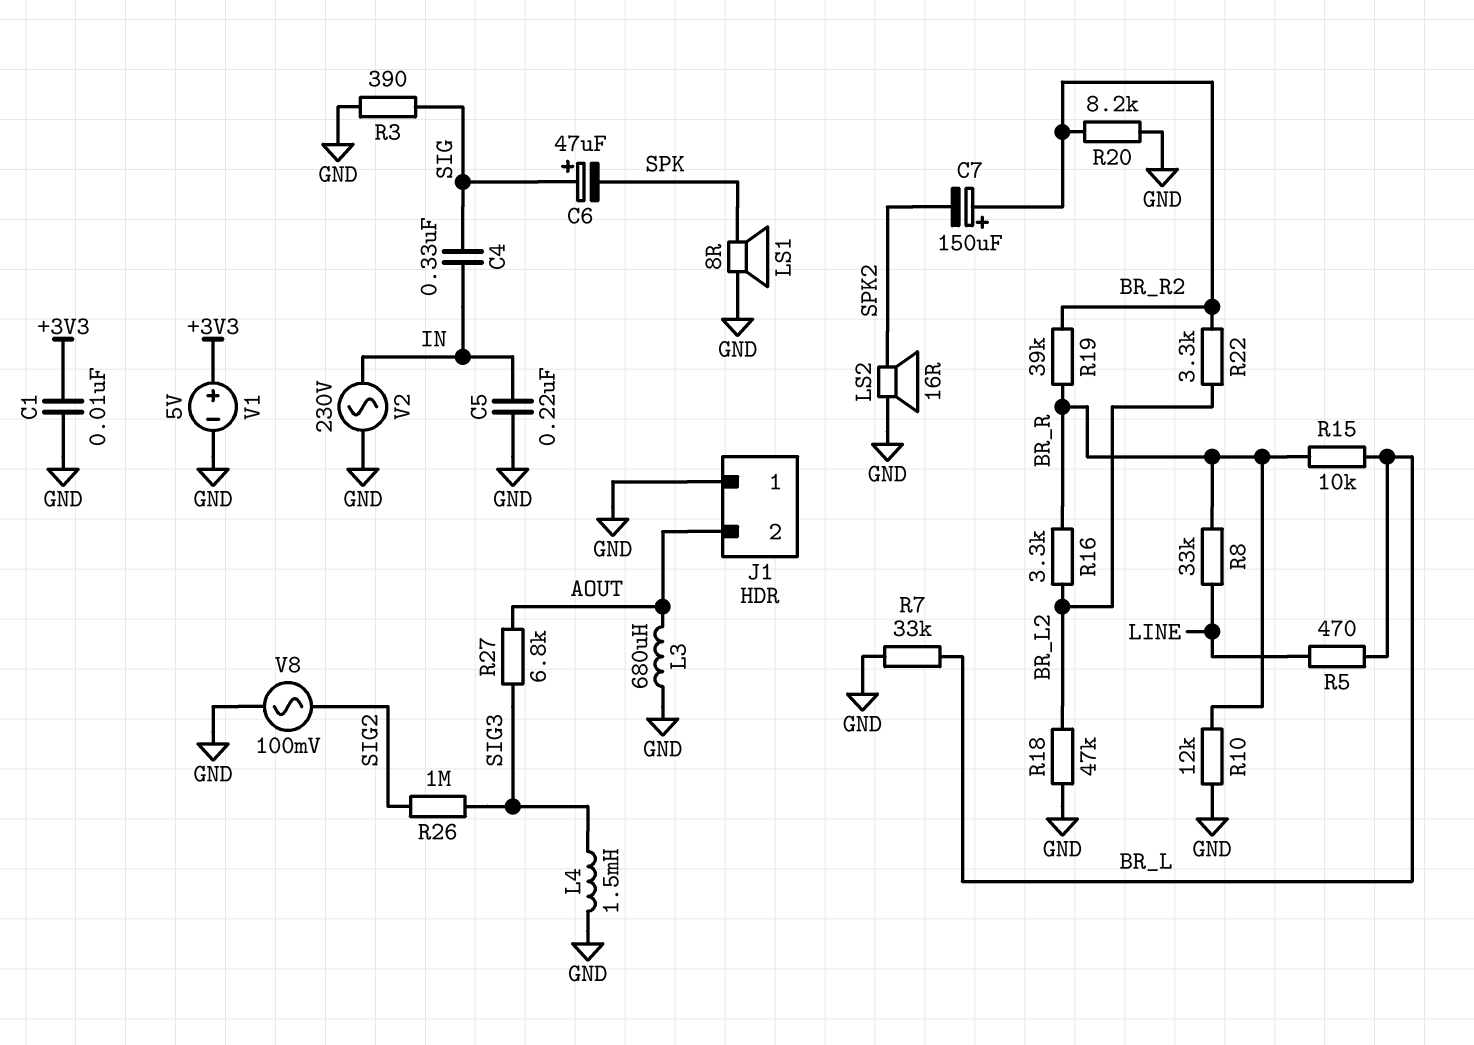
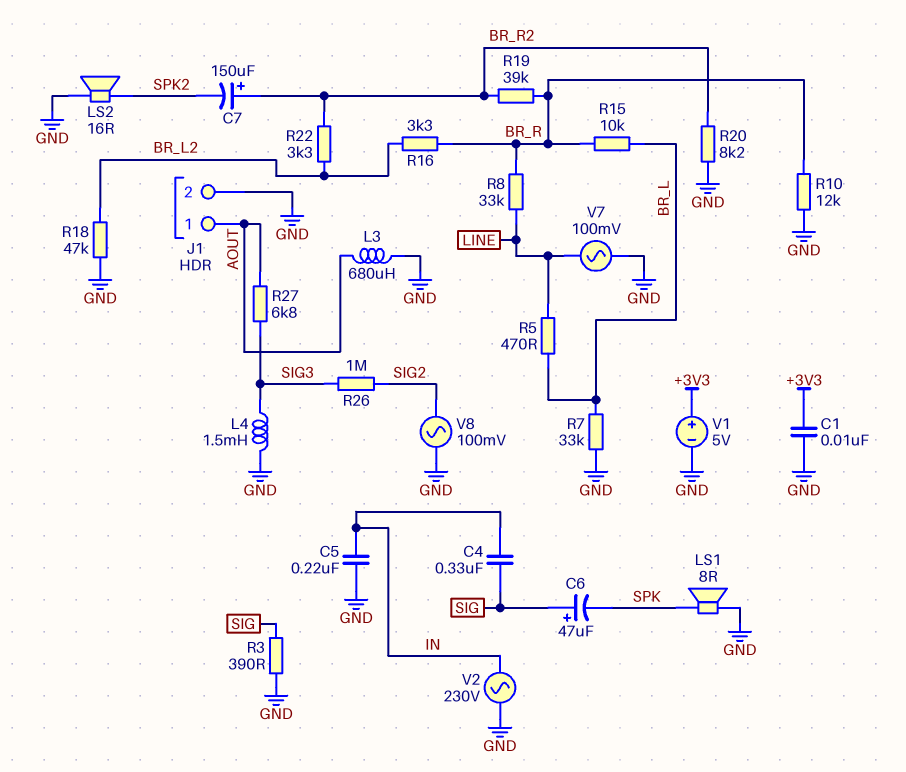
J1 pin 1: GND -> AOUT
J1 pin 2: AOUT -> GND
V7: none -> AC 100mV (GND, LINE)

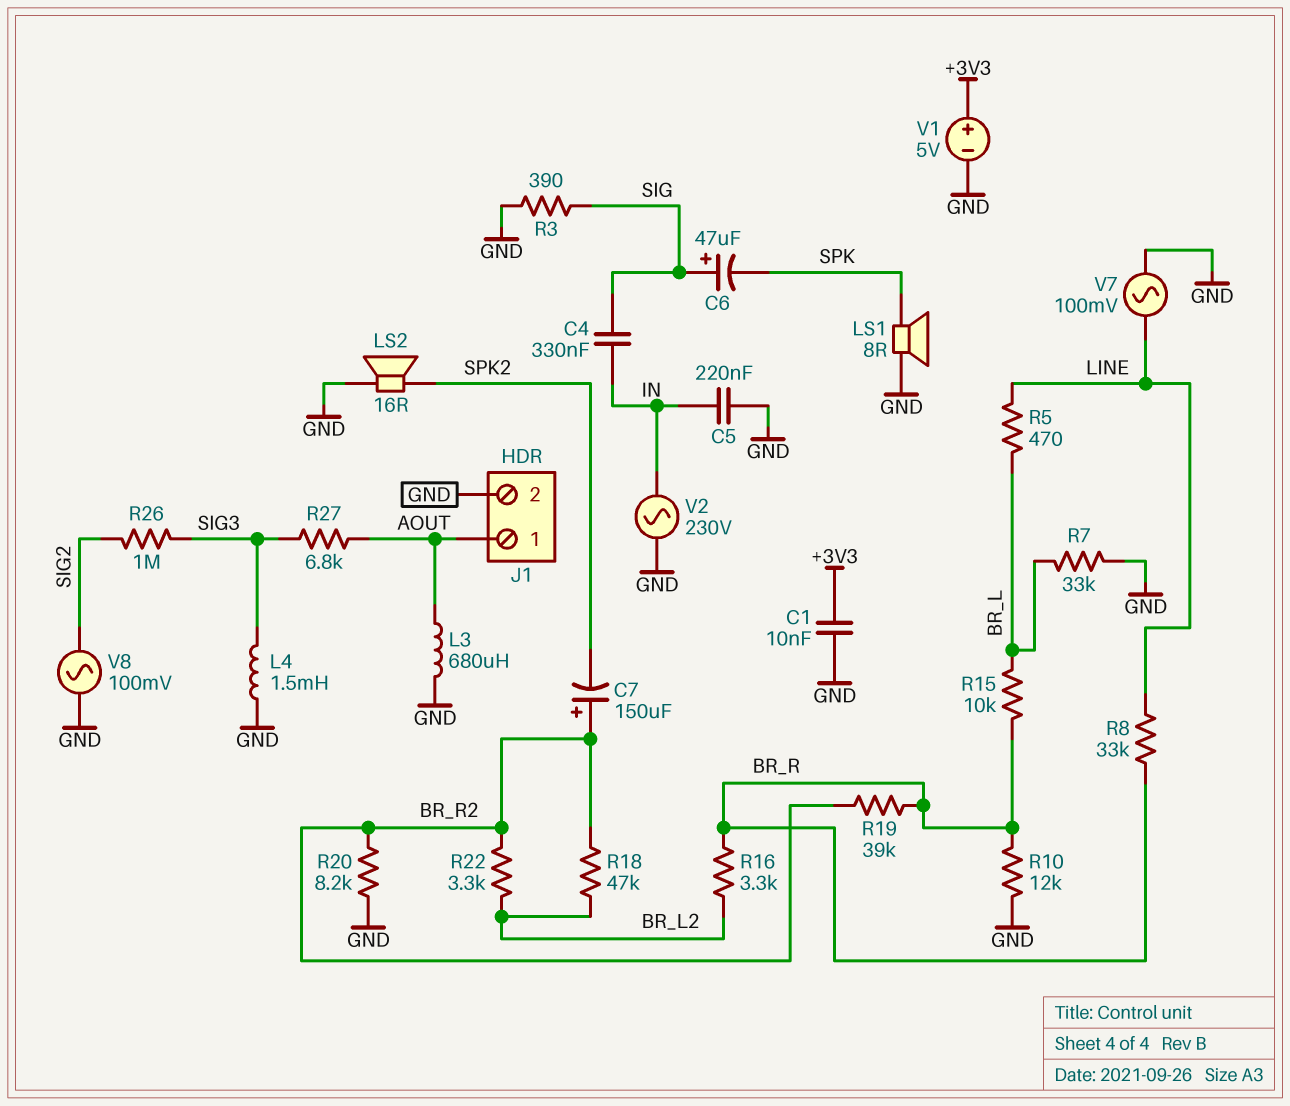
R18: 47k (BR_L2, GND) -> 47k (BR_L2, BR_R2)

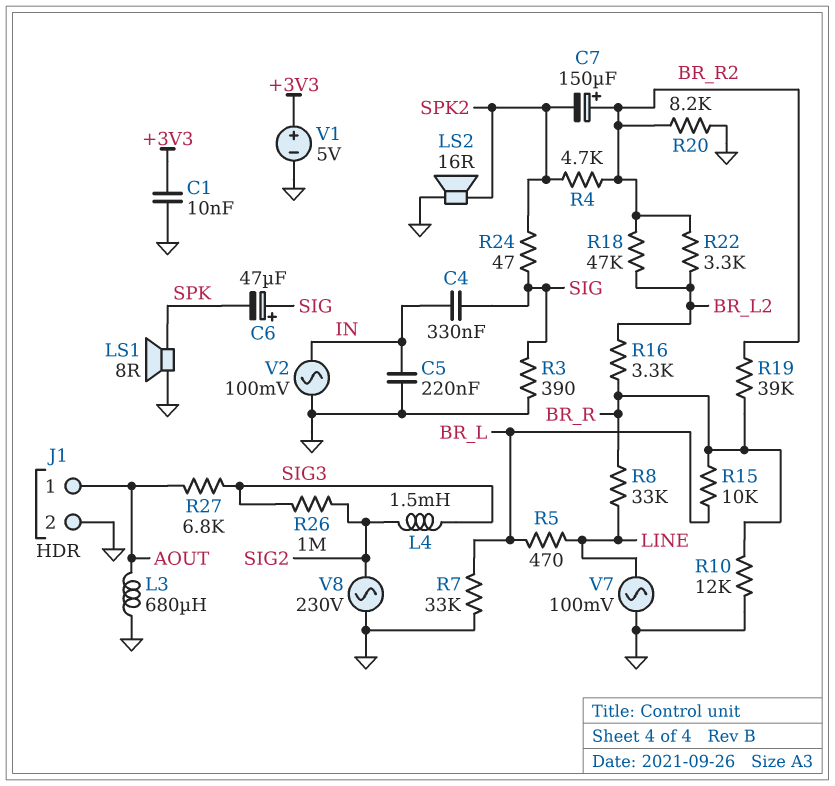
L4: 1.5mH (GND, SIG3) -> 1.5mH (SIG2, SIG3)
R4: none -> 4.7k (BR_R2, SPK2)
R24: none -> 47 (SIG, SPK2)
V2: AC 230V (GND, IN) -> AC 100mV (GND, IN)
V8: AC 100mV (GND, SIG2) -> AC 230V (GND, SIG2)

